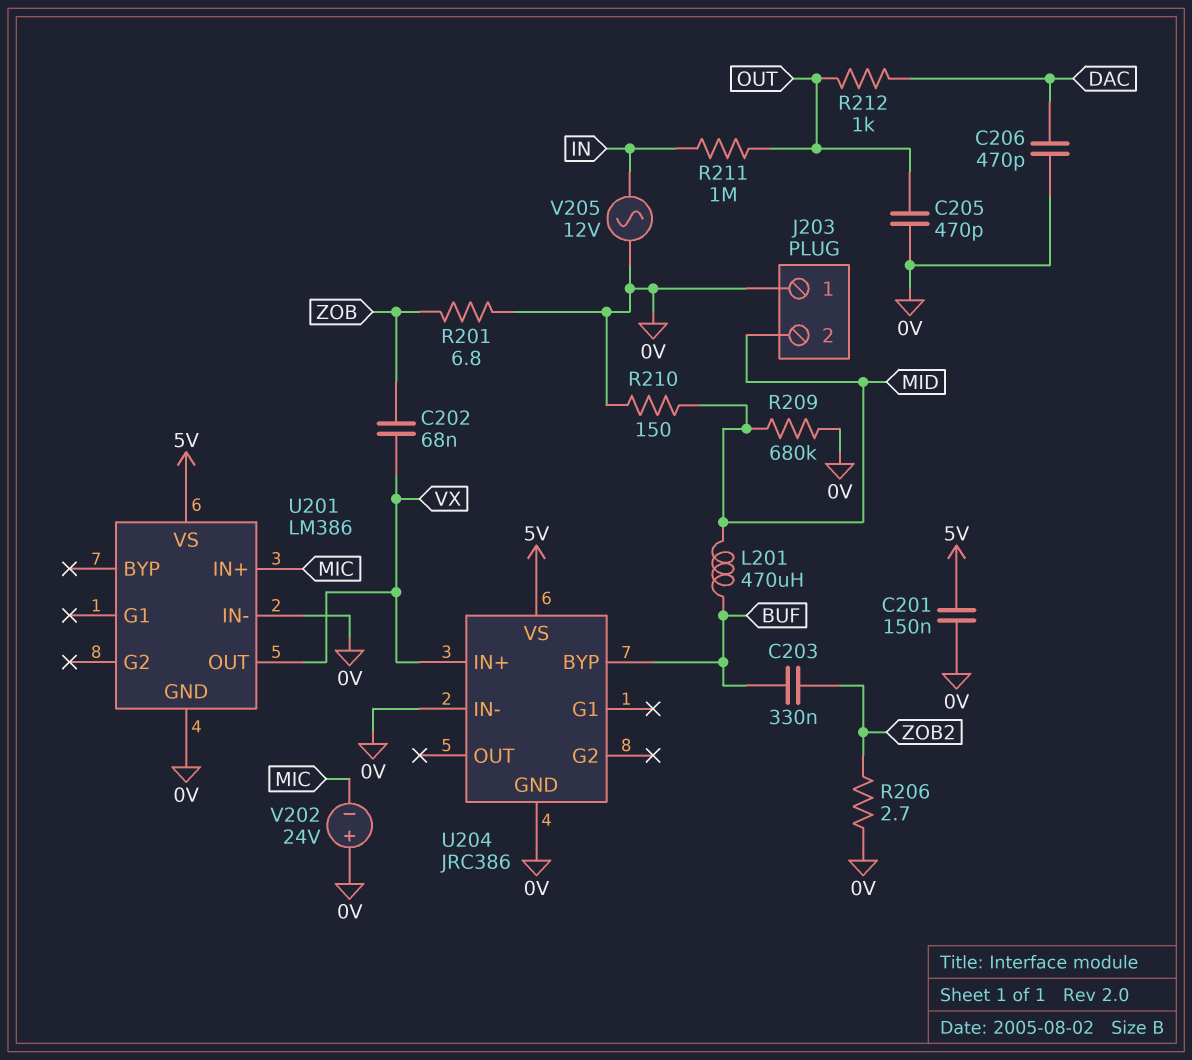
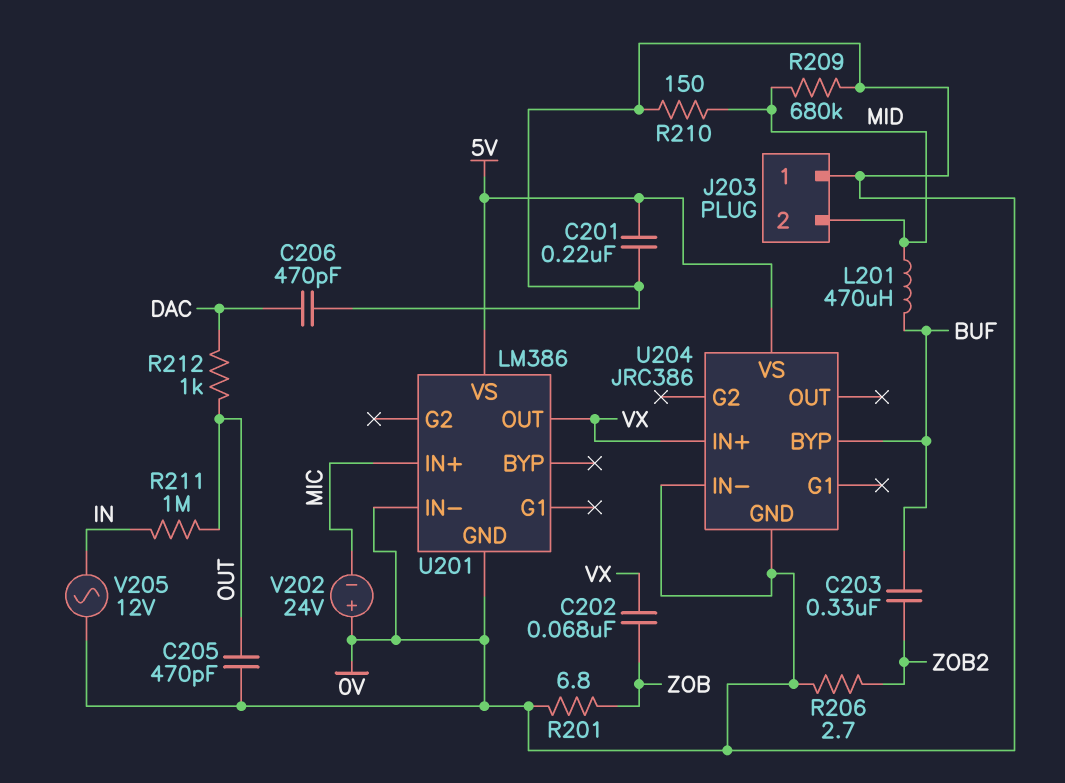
C201: 150nF (0V, 5V) -> 220nF (0V, 5V)

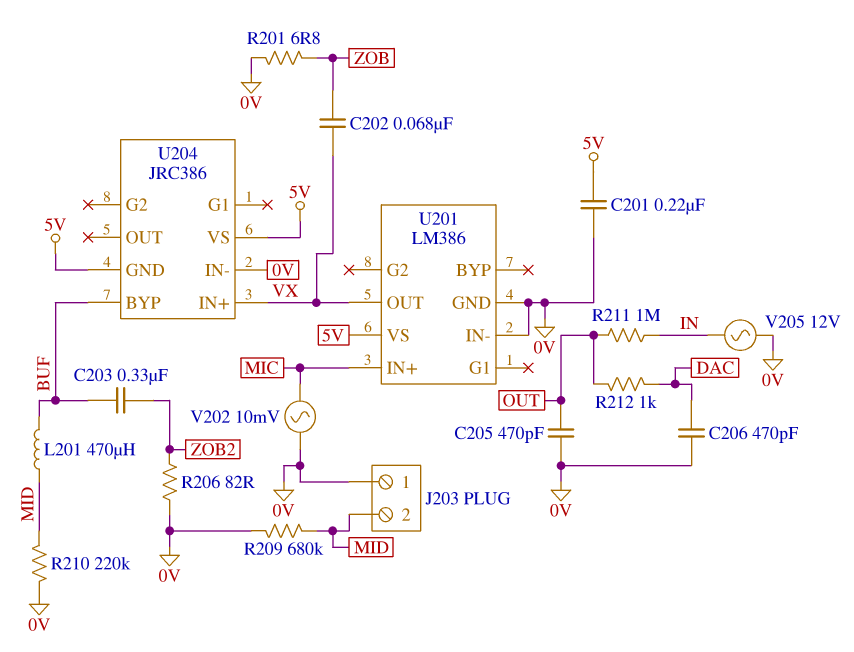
R206: 2.7 (0V, ZOB2) -> 82 (0V, ZOB2)
R210: 150 (0V, MID) -> 220k (0V, MID)
U204 pin GND: 0V -> 5V
V202: 24V (plus 0V, minus MIC) -> AC 10mV (0V, MIC)

